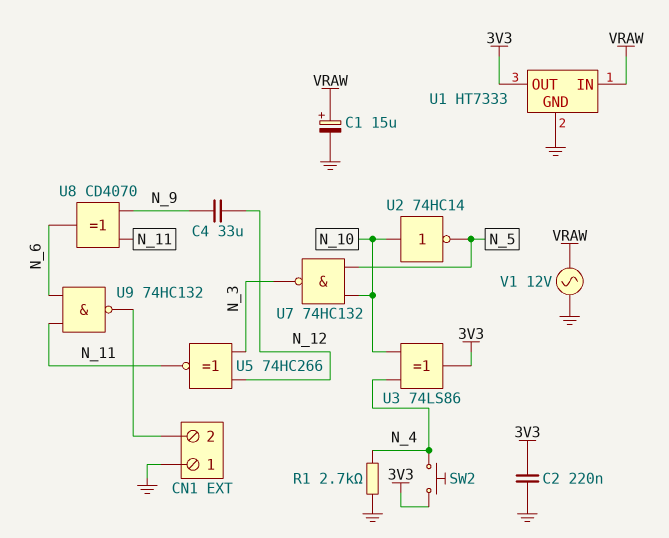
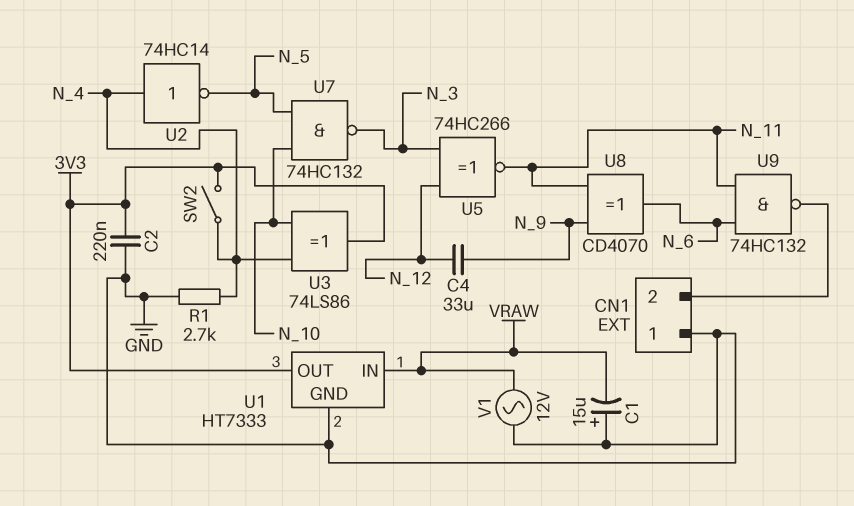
C1: 15uF (plus VRAW, minus GND) -> 15uF (plus GND, minus VRAW)
SW2: button (3V3, N_4) -> switch (3V3, N_4)
U2: NOT 74HC14 (in N_10, out N_5) -> NOT 74HC14 (in N_4, out N_5)

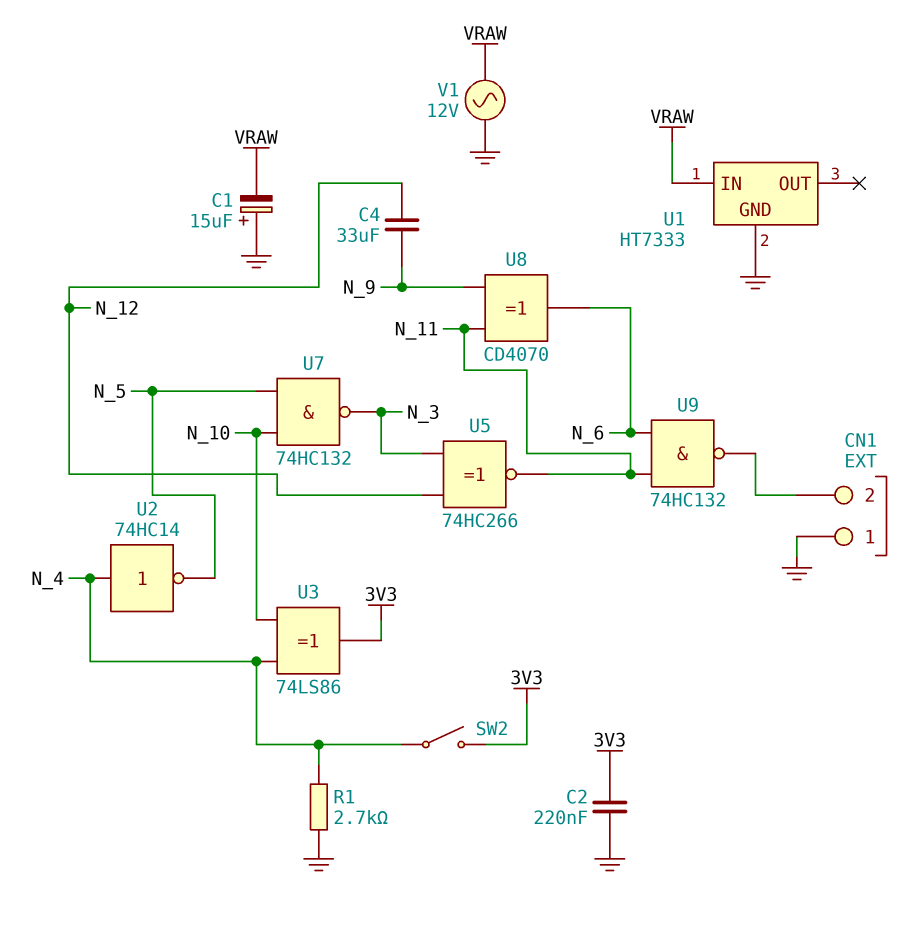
U1 pin OUT: 3V3 -> none

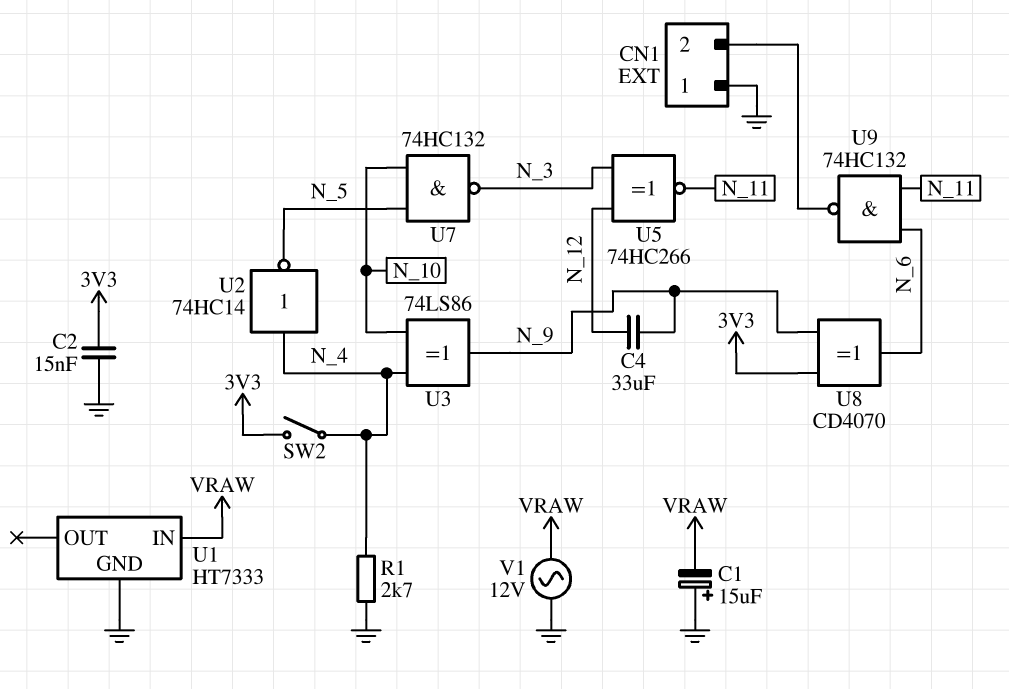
C2: 220nF (3V3, GND) -> 15nF (3V3, GND)
U3: XOR 74LS86 (in N_4, in N_10, out 3V3) -> XOR 74LS86 (in N_4, in N_10, out N_9)
U8: XOR CD4070 (in N_9, in N_11, out N_6) -> XOR CD4070 (in 3V3, in N_9, out N_6)

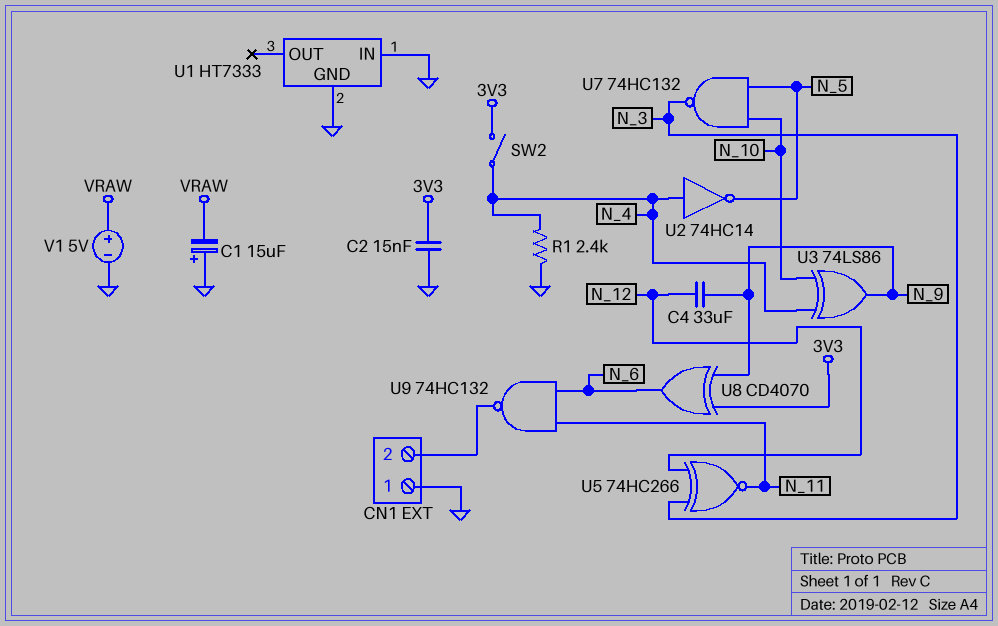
R1: 2.7k (GND, N_4) -> 2.4k (GND, N_4)
U1 pin IN: VRAW -> GND
V1: AC 12V (GND, VRAW) -> 5V (plus VRAW, minus GND)

